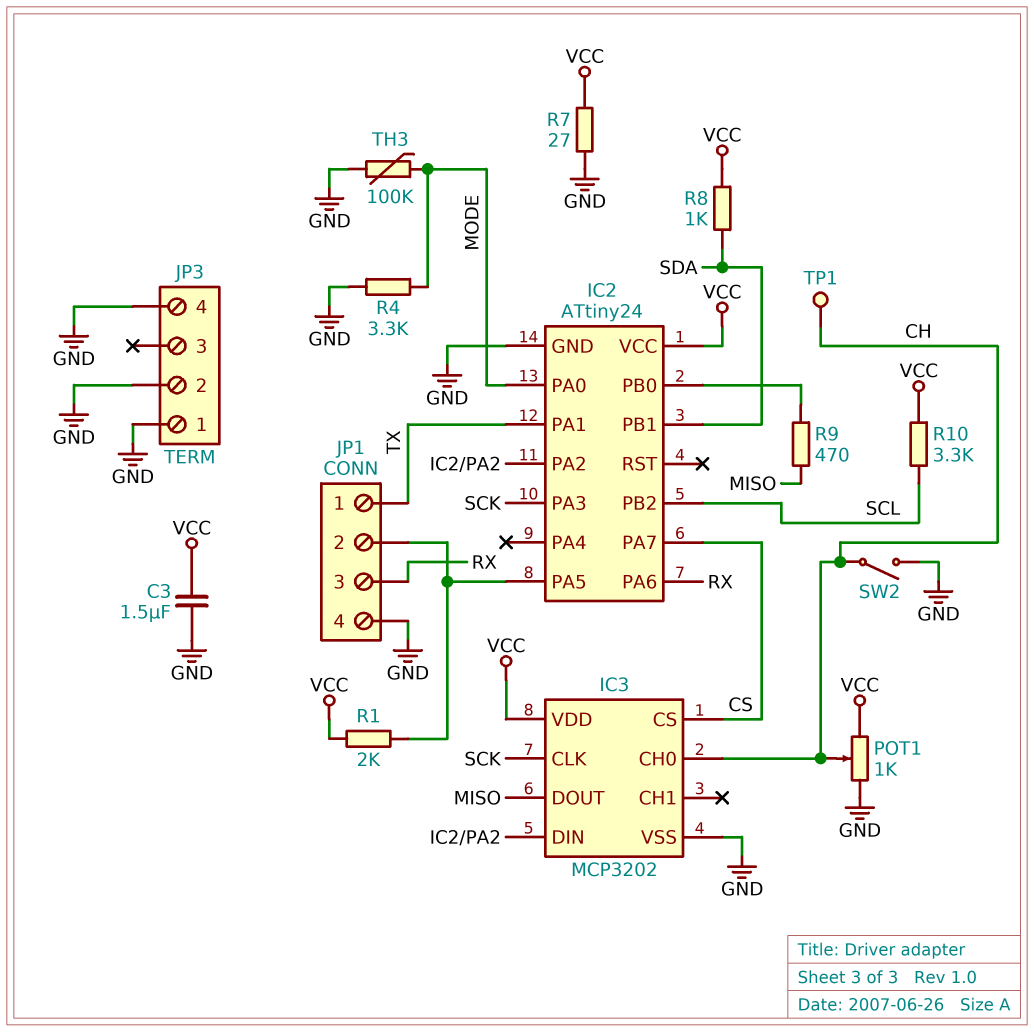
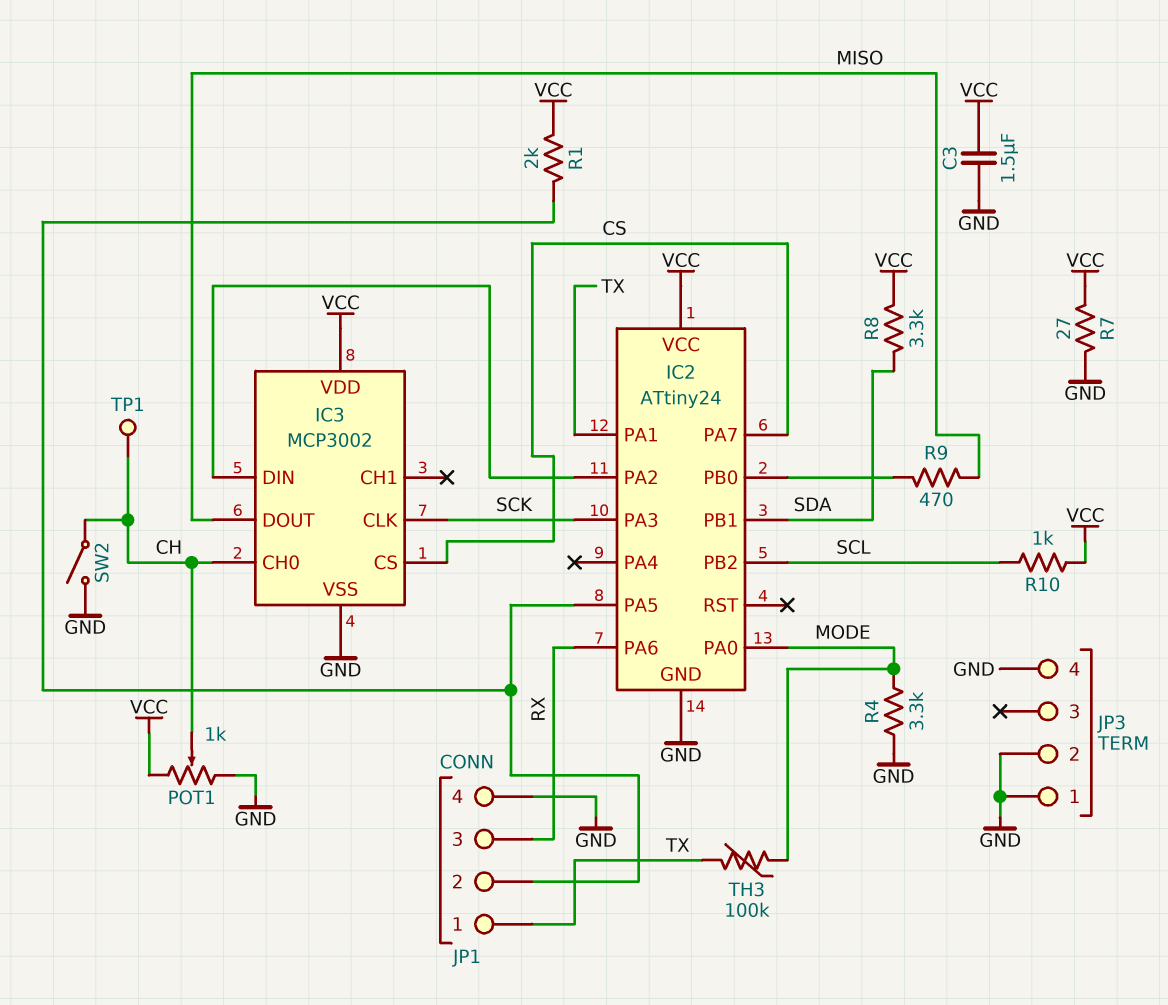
IC3: MCP3202 -> MCP3002
R8: 1k (SDA, VCC) -> 3.3k (SDA, VCC)
R10: 3.3k (SCL, VCC) -> 1k (SCL, VCC)
TH3: 100k (GND, MODE) -> 100k (MODE, TX)

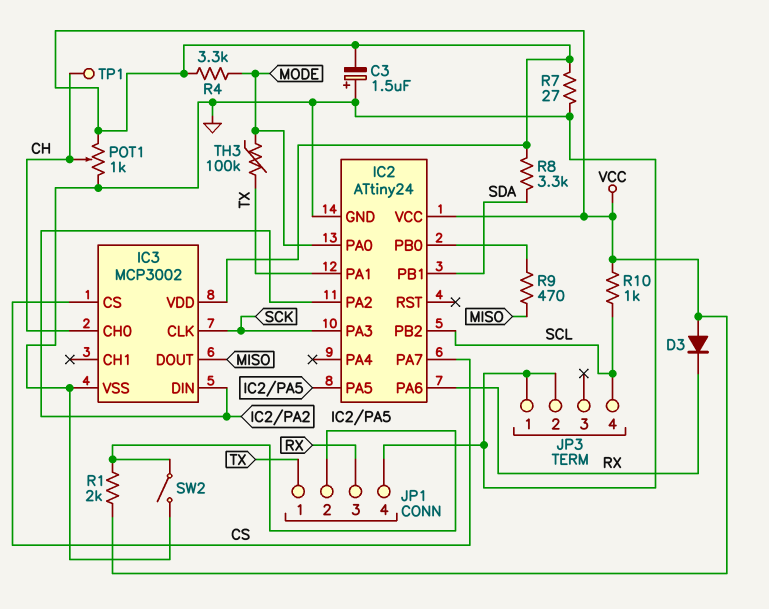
C3: 1.5uF (GND, VCC) -> 1.5uF (plus GND, minus VCC)
D3: none -> diode (A VCC, K RX)
JP3 pin 4: GND -> SCL
R4: 3.3k (GND, MODE) -> 3.3k (MODE, VCC)
SW2: switch (CH, GND) -> switch (GND, IC2/PA5)

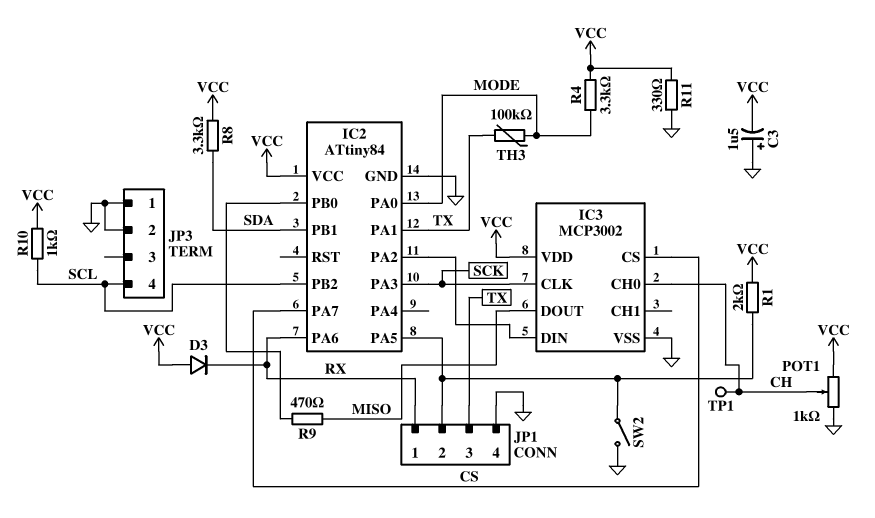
IC2: ATtiny24 -> ATtiny84
JP1 pin 1: TX -> RX
JP1 pin 3: RX -> TX
R7: 27 (GND, VCC) -> none
R11: none -> 330 (GND, VCC)

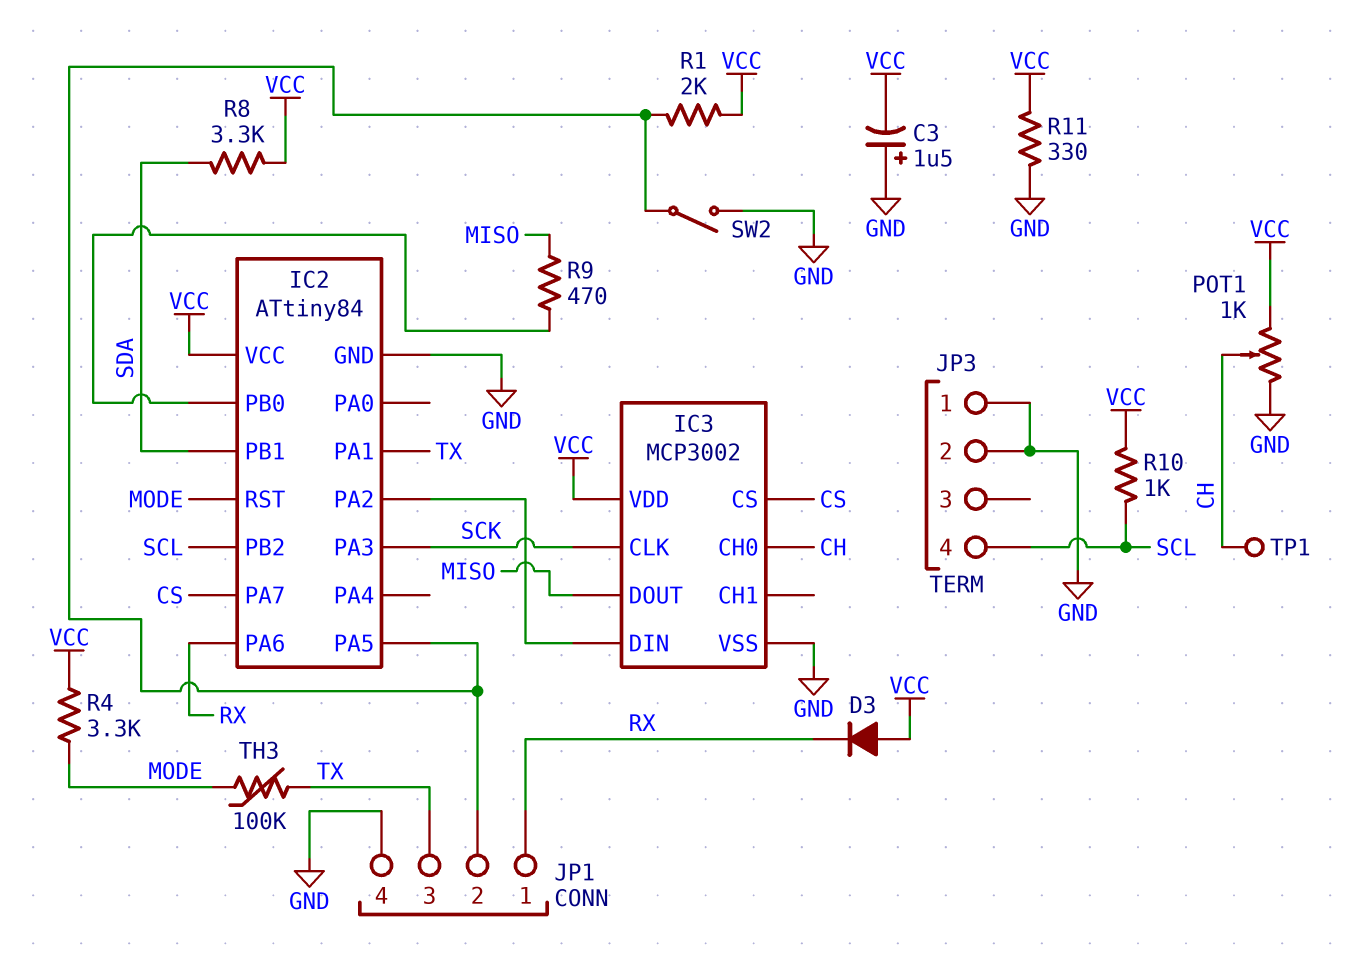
IC2 pin PA0: MODE -> none
IC2 pin RST: none -> MODE

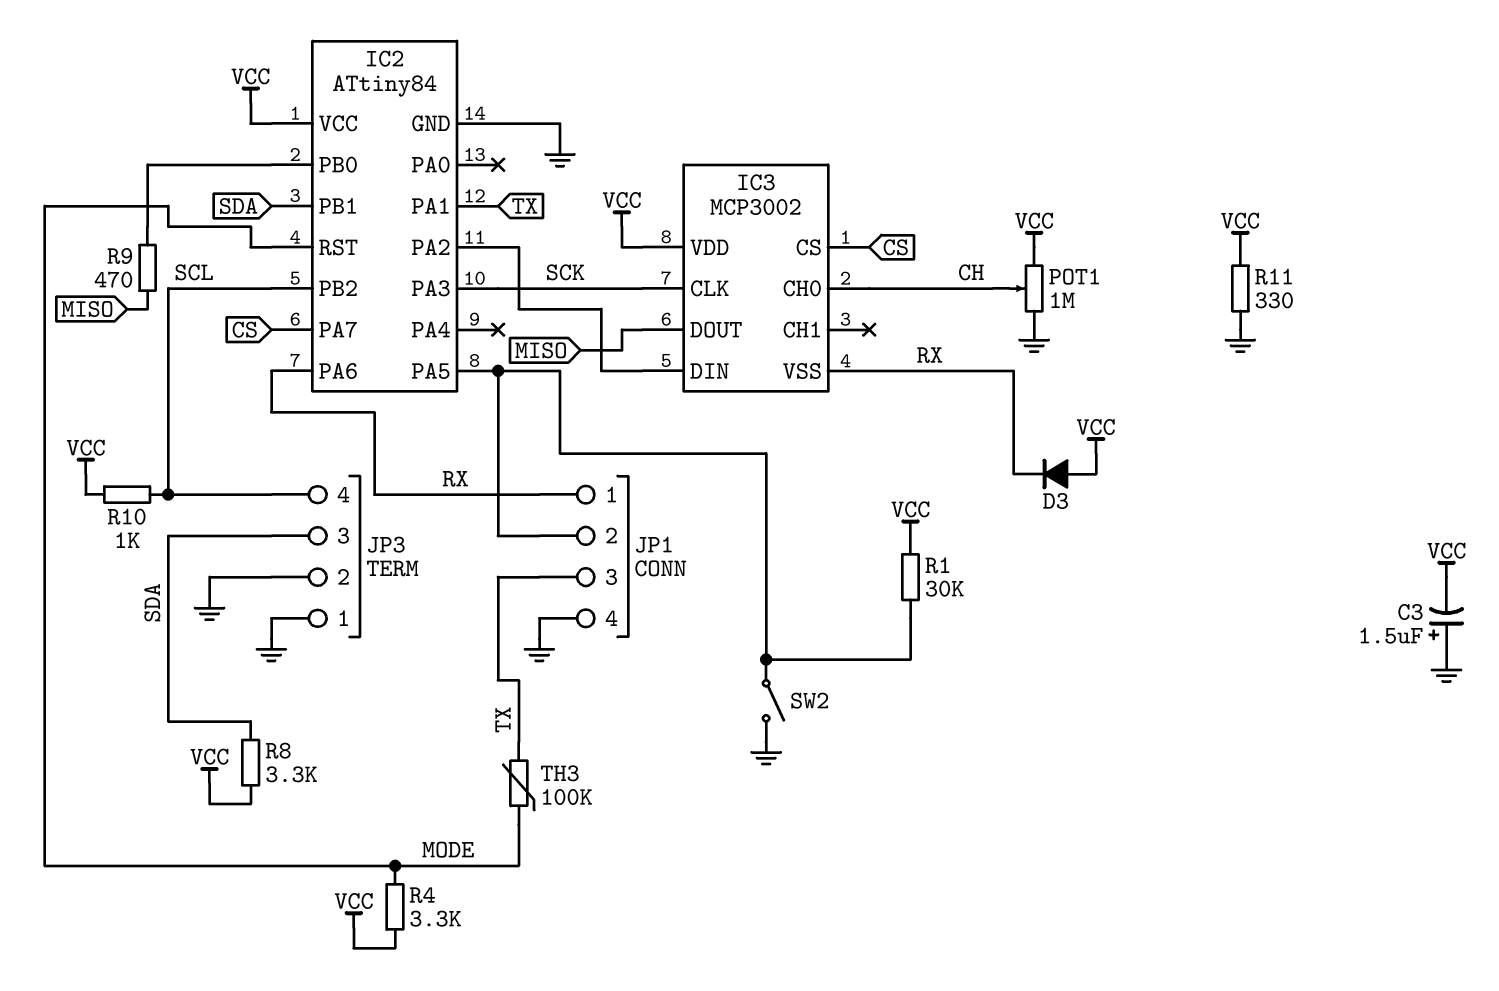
IC3 pin VSS: GND -> RX
JP3 pin 3: none -> SDA
POT1: 1k (GND, VCC, wiper CH) -> 1M (GND, VCC, wiper CH)
R1: 2k (IC2/PA5, VCC) -> 30k (IC2/PA5, VCC)
TP1: test point (CH) -> none

